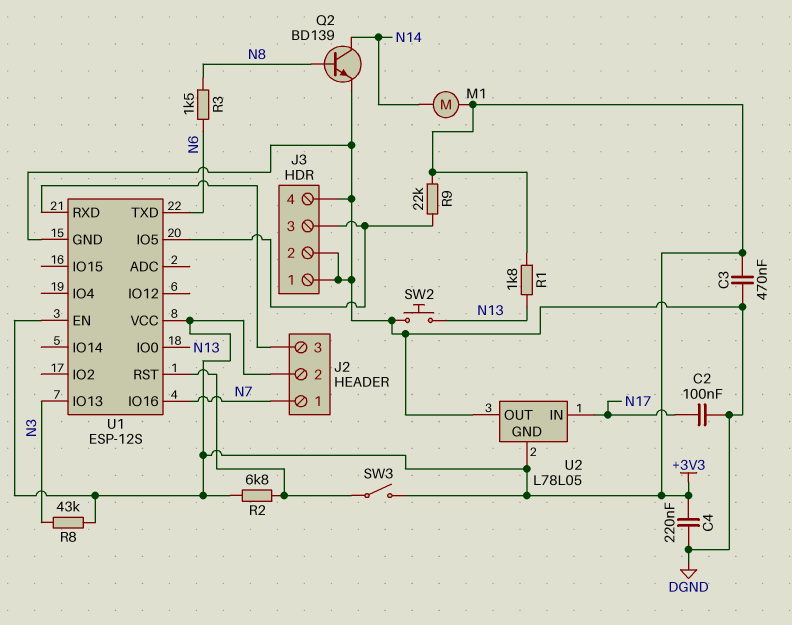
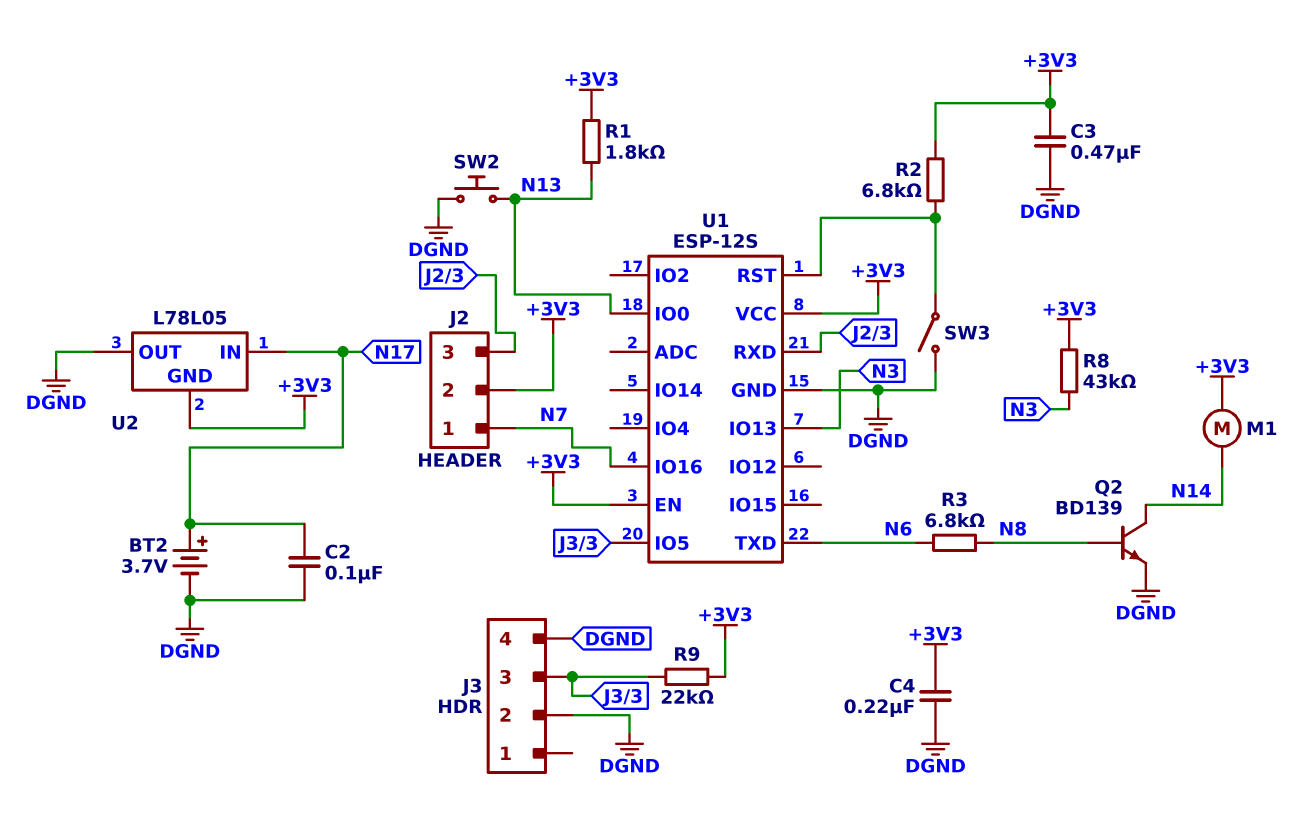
BT2: none -> 3.7V (plus N17, minus DGND)
J3 pin 1: DGND -> none
R3: 1.5k (N6, N8) -> 6.8k (N6, N8)
SW3: switch (+3V3, U1/RST) -> switch (DGND, U1/RST)

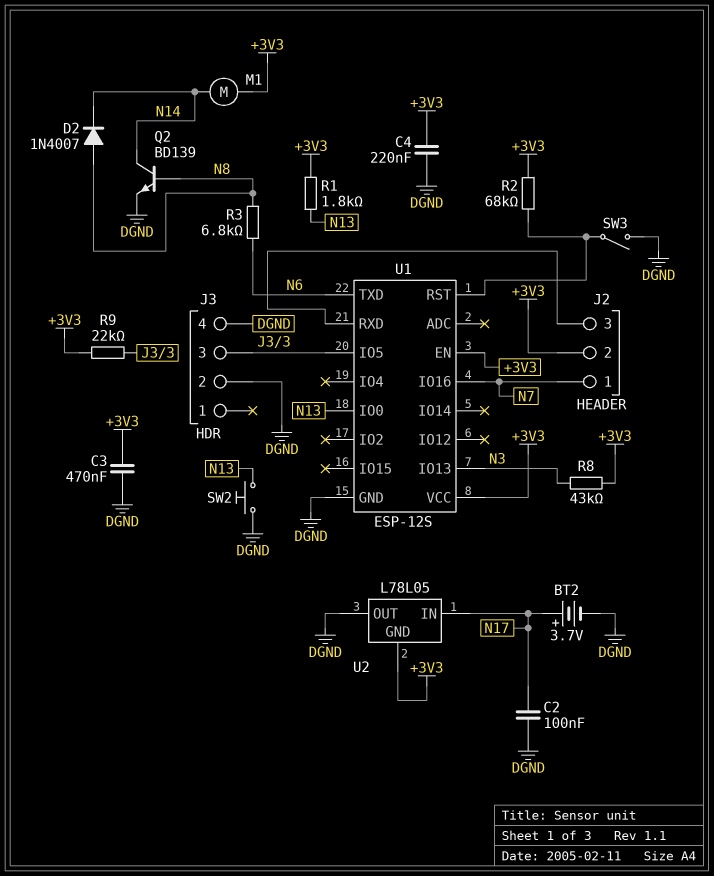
D2: none -> diode 1N4007 (A N8, K N14)
R2: 6.8k (+3V3, U1/RST) -> 68k (+3V3, U1/RST)

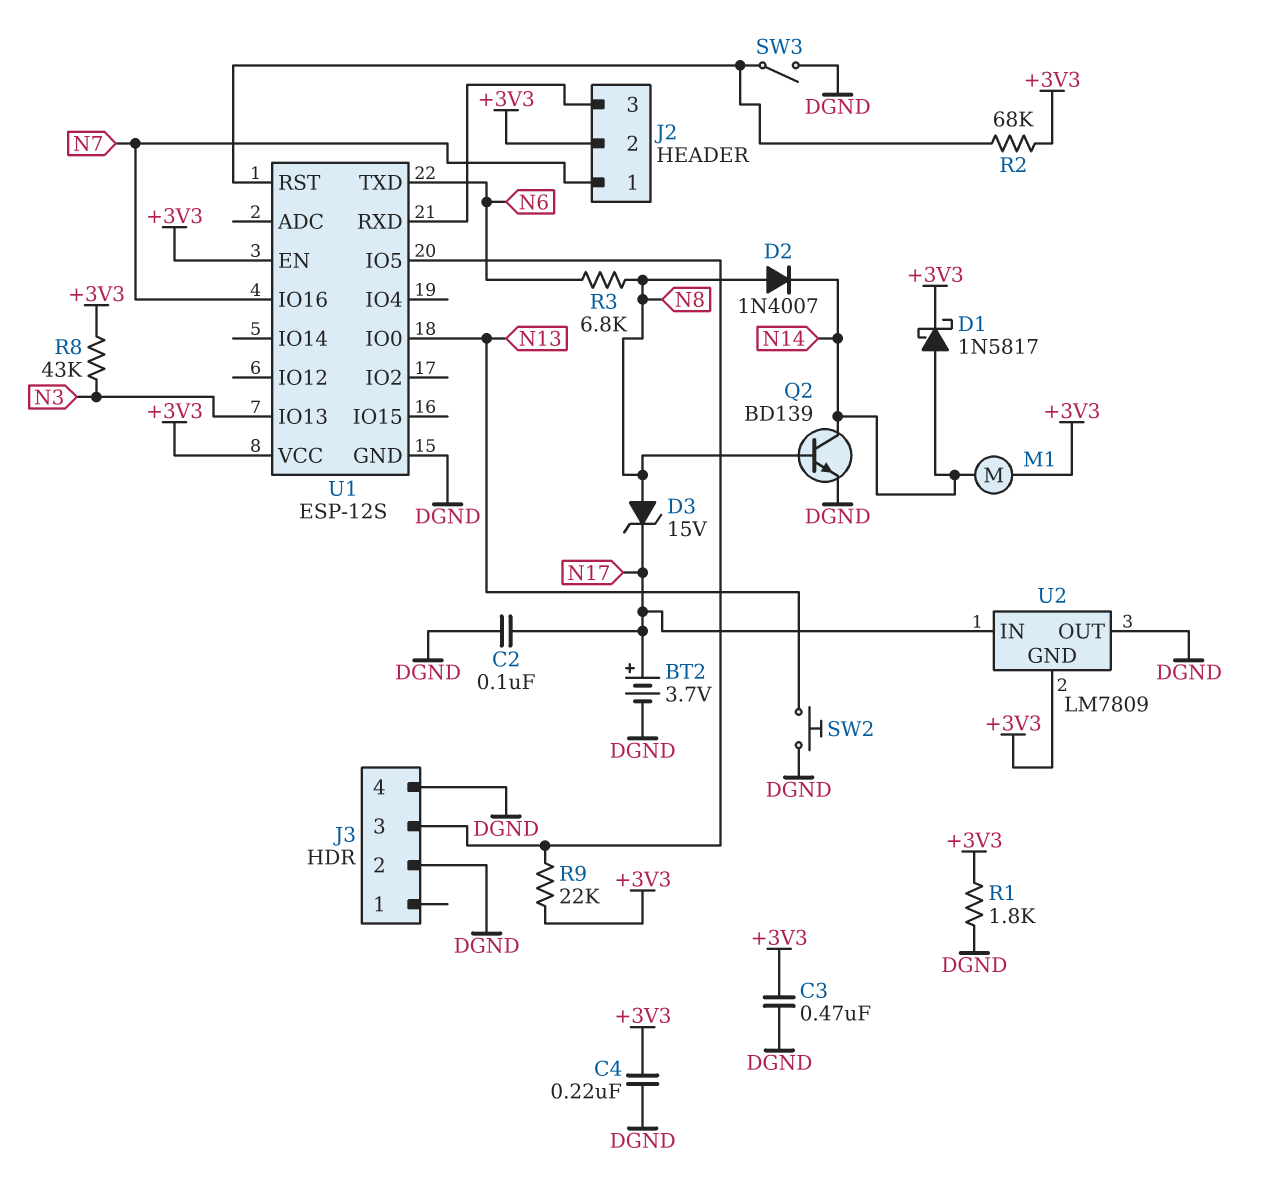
D1: none -> schottky 1N5817 (A N14, K +3V3)
D3: none -> zener 15V (A N8, K N17)
R1: 1.8k (+3V3, N13) -> 1.8k (+3V3, DGND)
U2: L78L05 -> LM7809

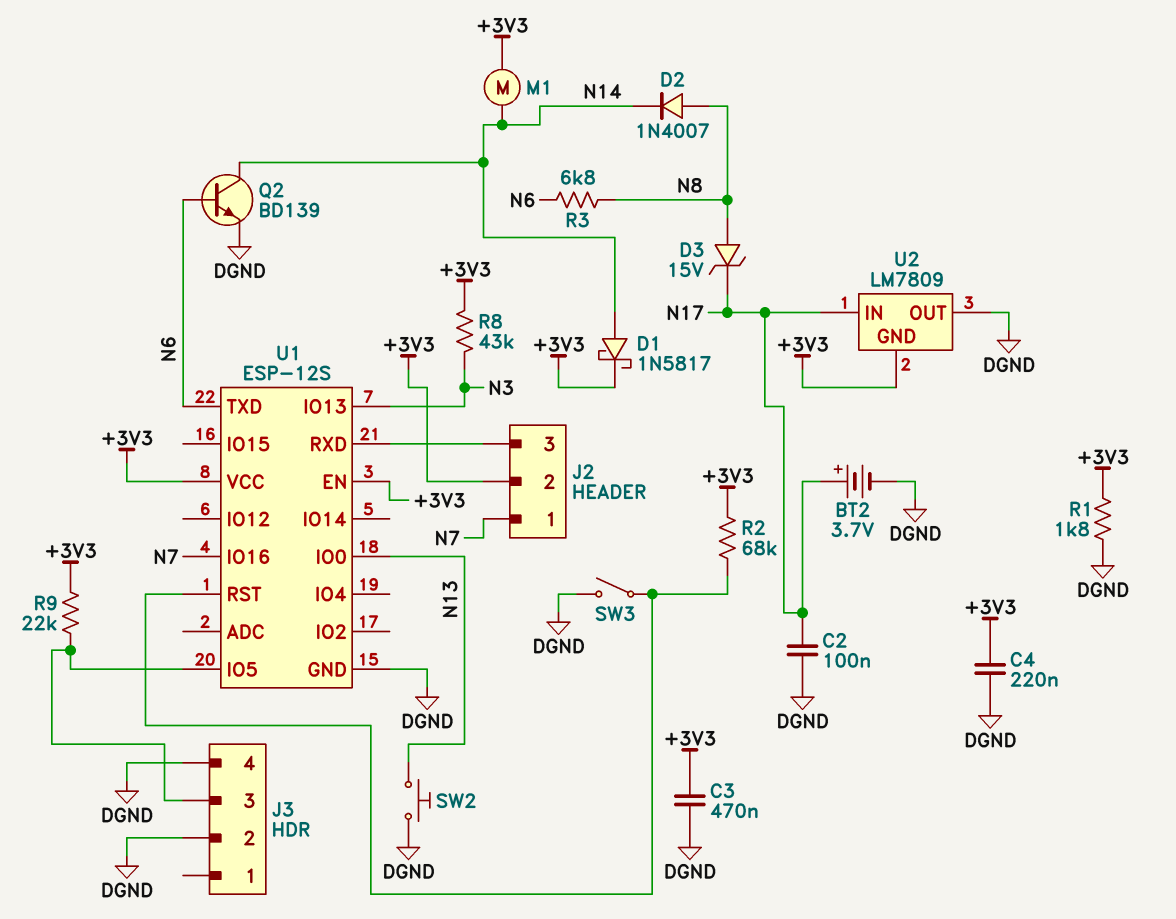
Q2: NPN BD139 (B N8, C N14, E DGND) -> NPN BD139 (B N6, C N14, E DGND)

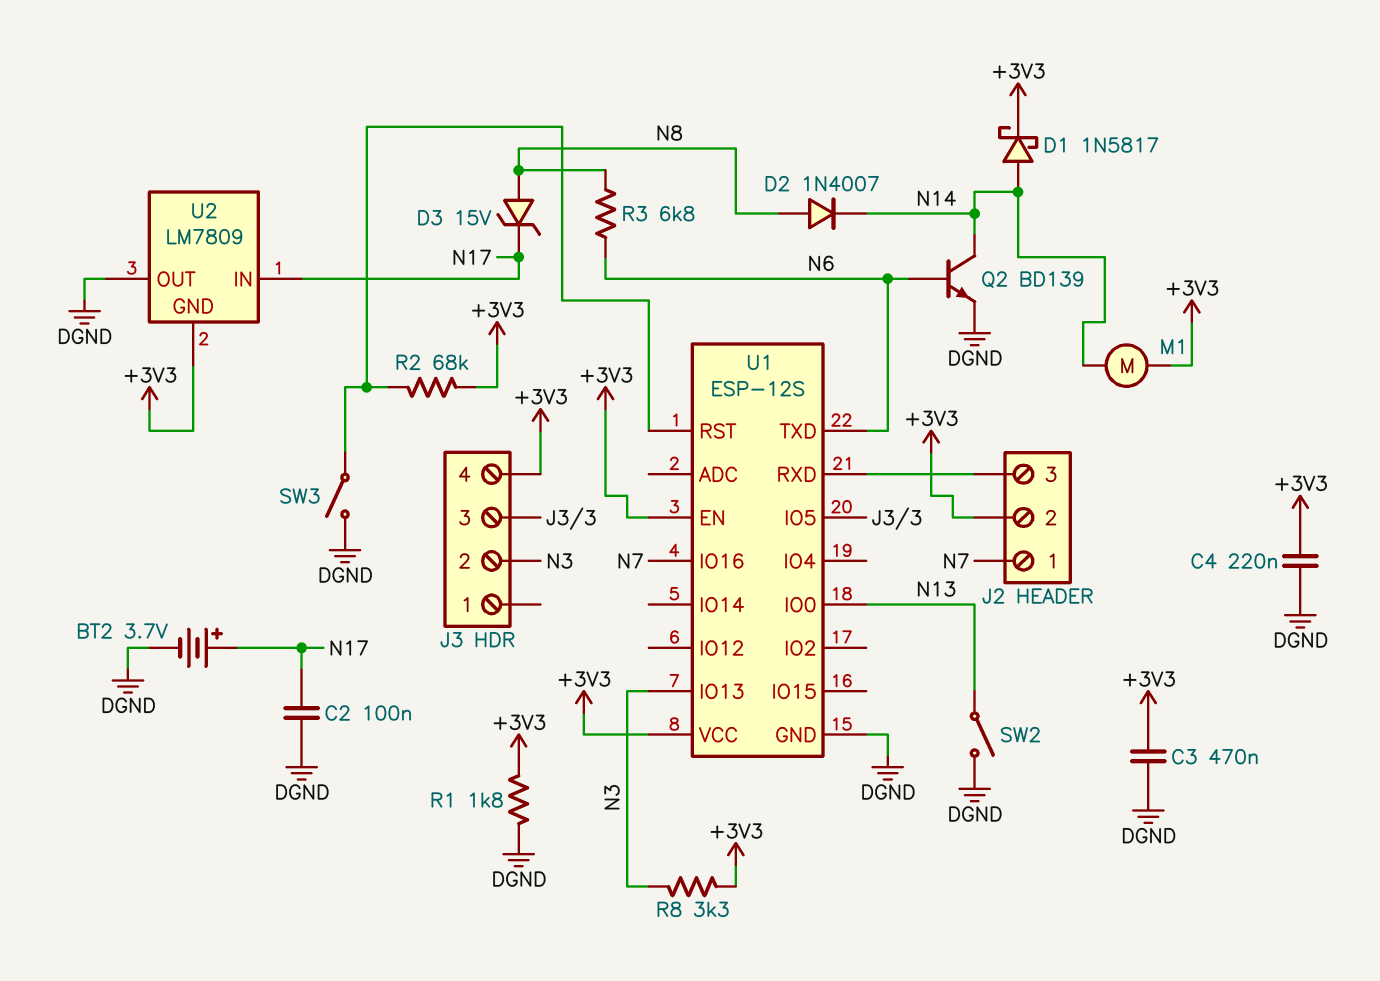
J3 pin 2: DGND -> N3
J3 pin 4: DGND -> +3V3
R8: 43k (+3V3, N3) -> 3.3k (+3V3, N3)
R9: 22k (+3V3, J3/3) -> none
SW2: button (DGND, N13) -> switch (DGND, N13)

